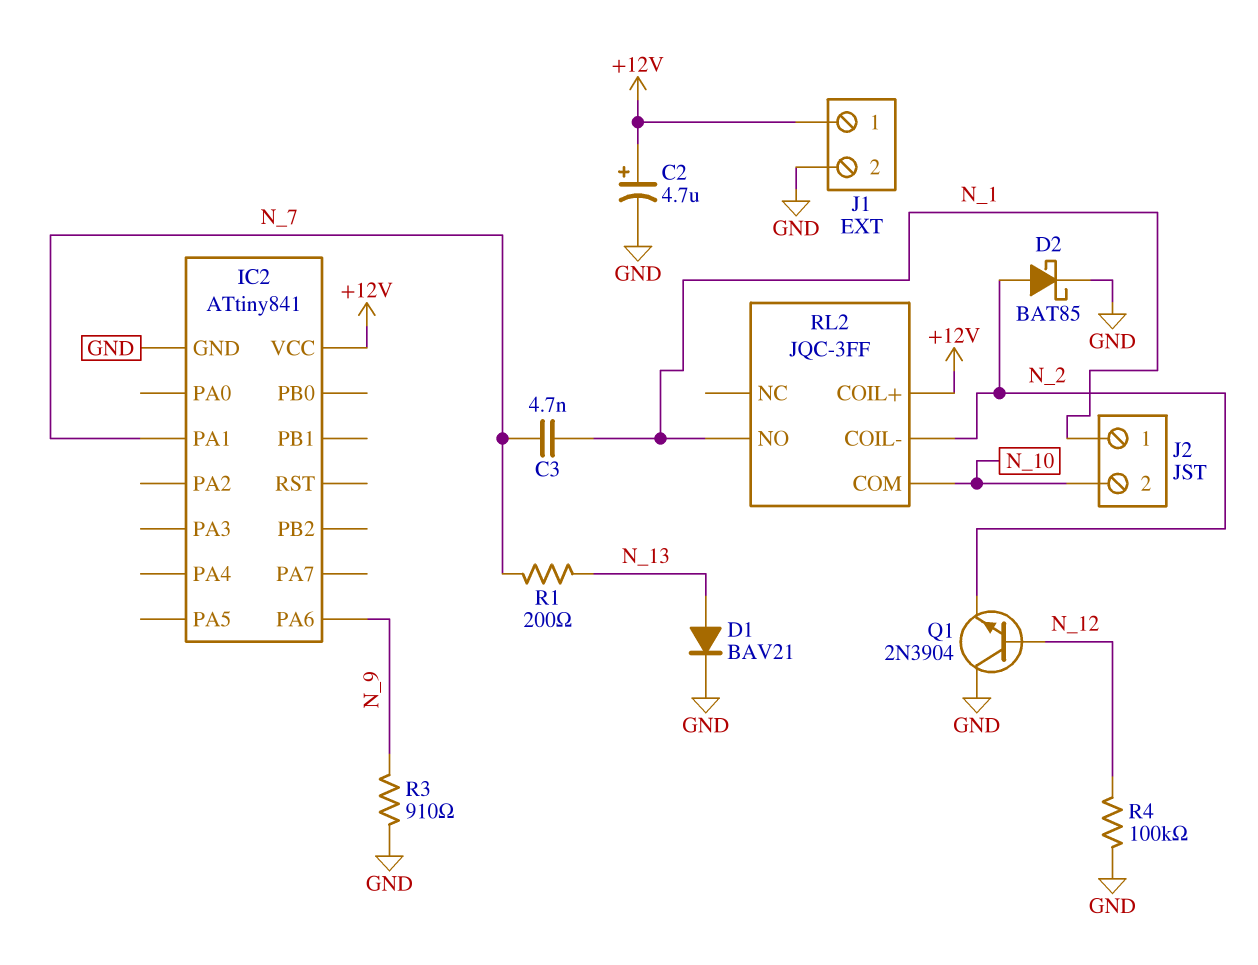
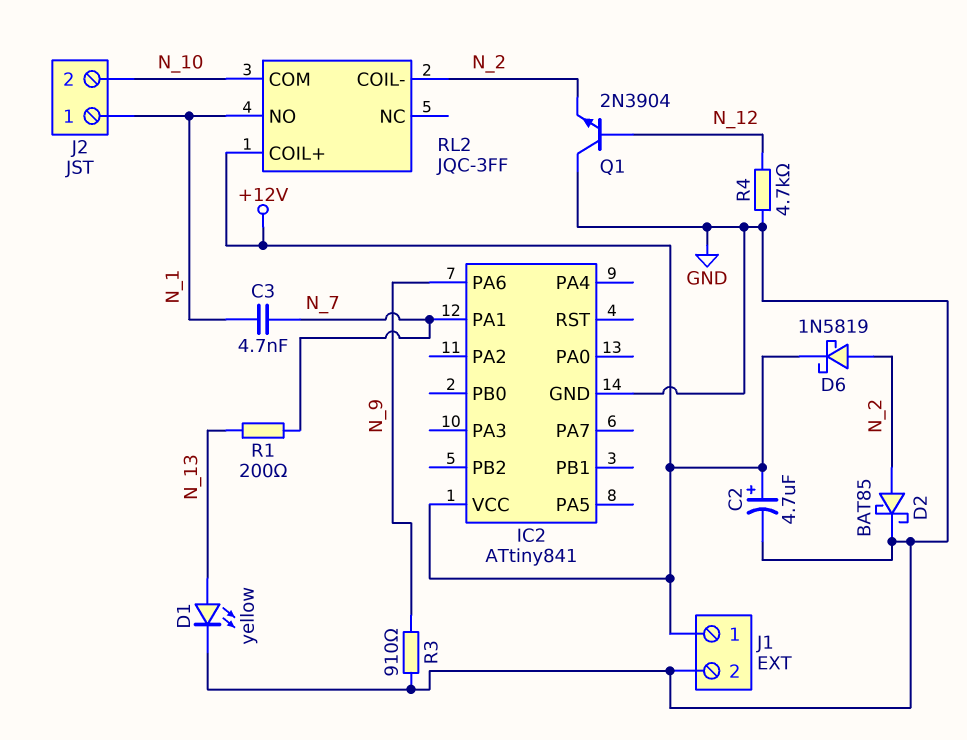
D1: diode BAV21 (A N_13, K GND) -> LED yellow (A N_13, K GND)
D6: none -> schottky 1N5819 (A N_2, K +12V)
R4: 100k (GND, N_12) -> 4.7k (GND, N_12)

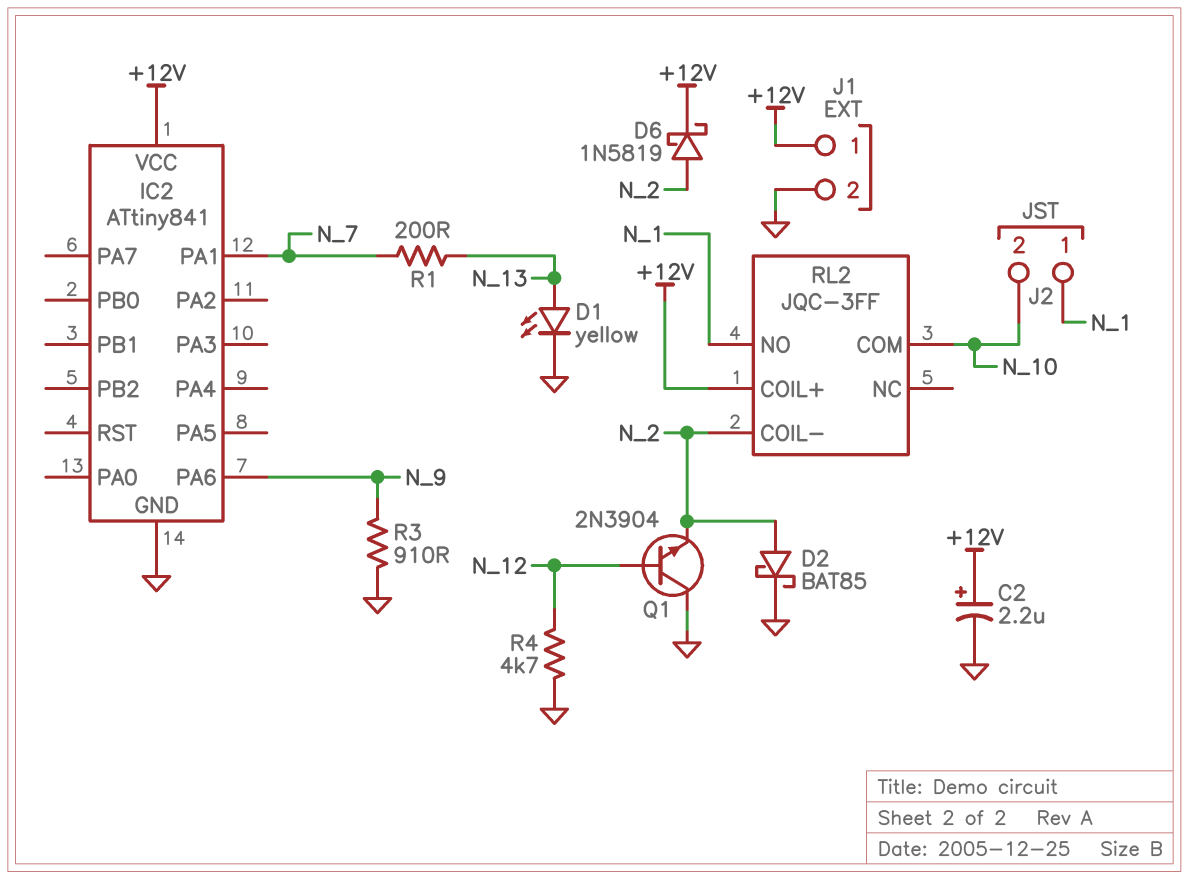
C2: 4.7uF (plus +12V, minus GND) -> 2.2uF (plus +12V, minus GND)
C3: 4.7nF (N_1, N_7) -> none

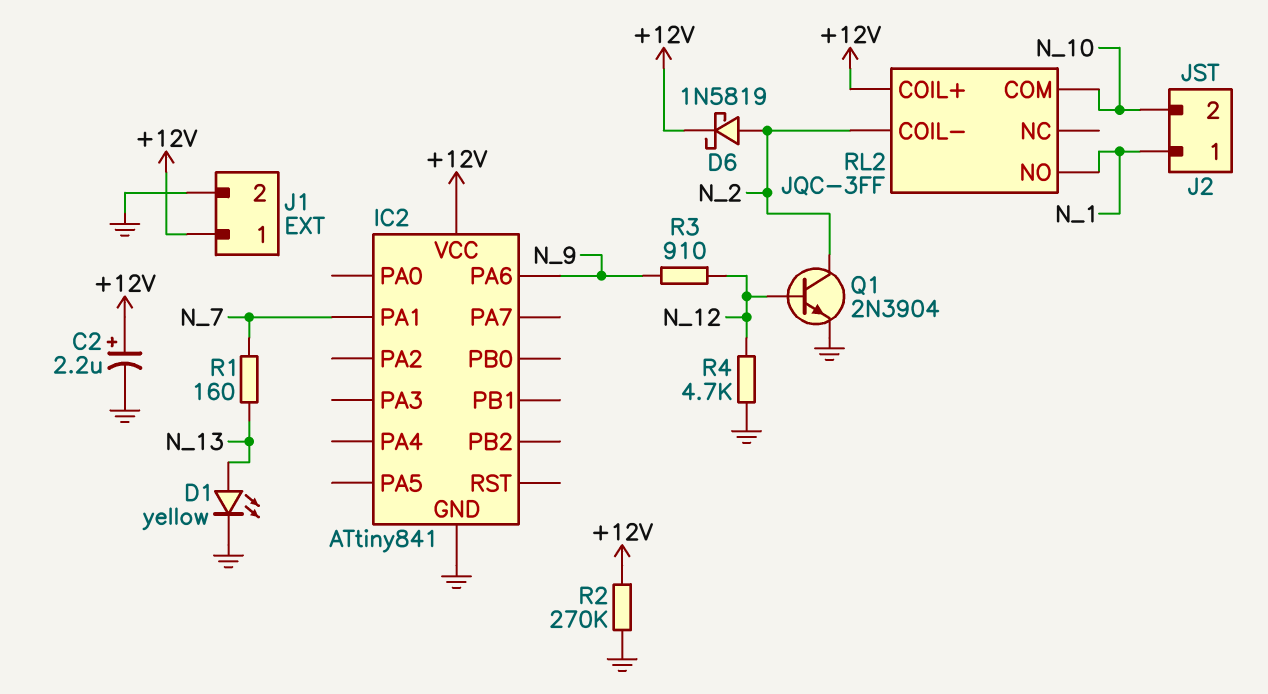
D2: schottky BAT85 (A N_2, K GND) -> none
Q1: NPN 2N3904 (B N_12, C GND, E N_2) -> NPN 2N3904 (B N_12, C N_2, E GND)
R1: 200 (N_7, N_13) -> 160 (N_7, N_13)
R2: none -> 270k (+12V, GND)
R3: 910 (GND, N_9) -> 910 (N_9, N_12)

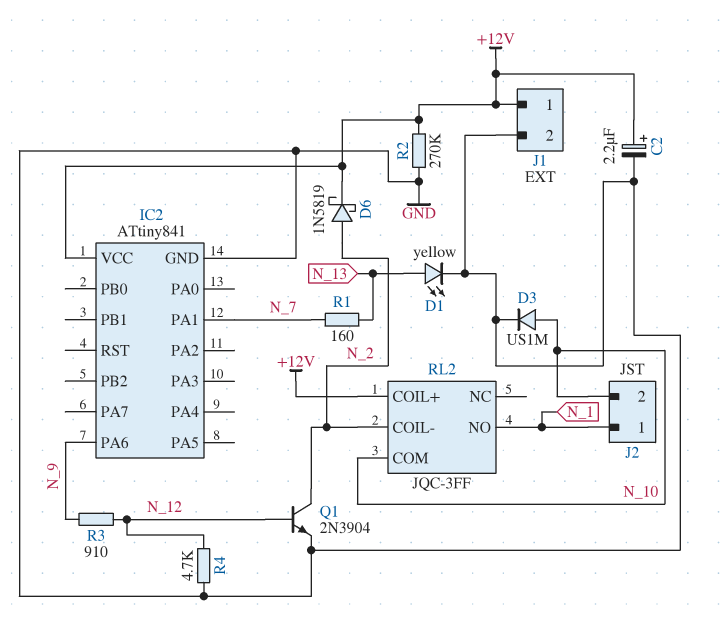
D3: none -> diode US1M (A N_10, K GND)

